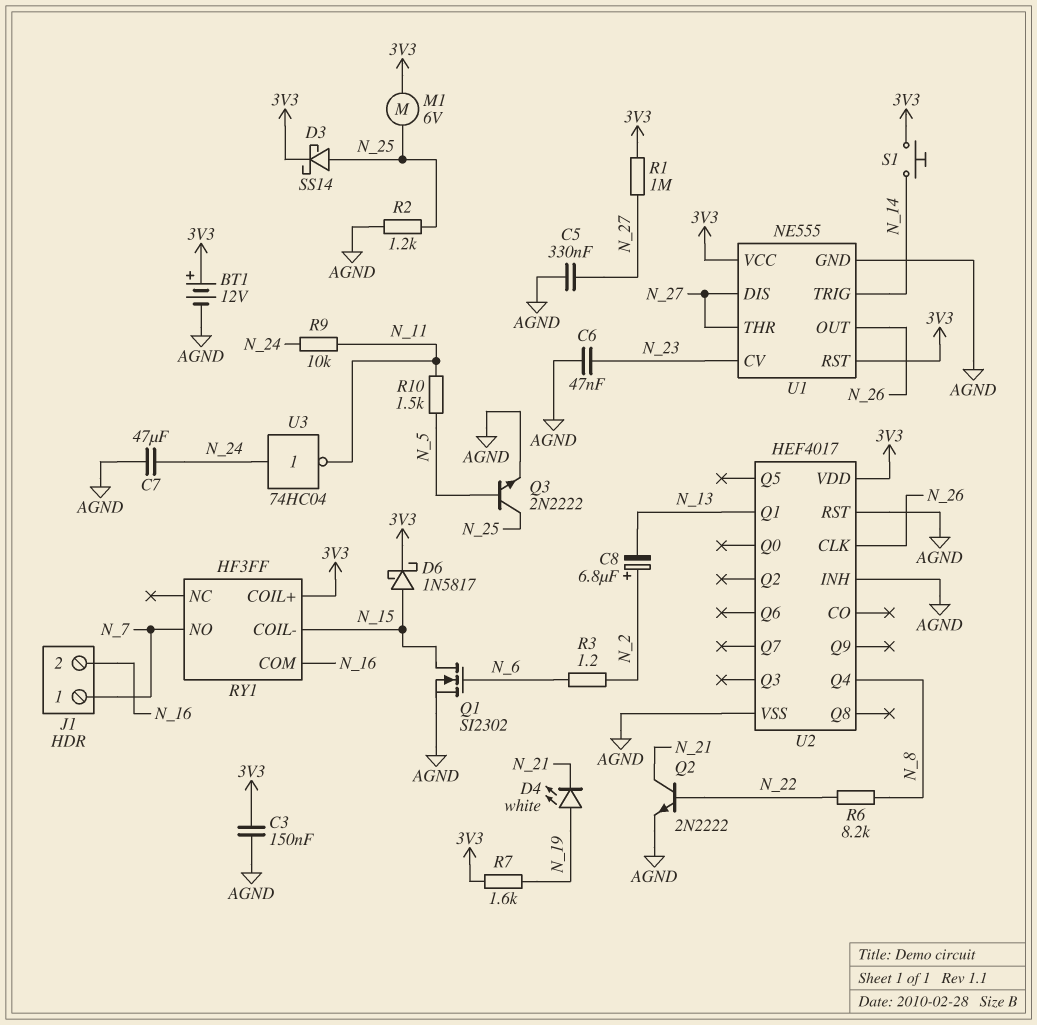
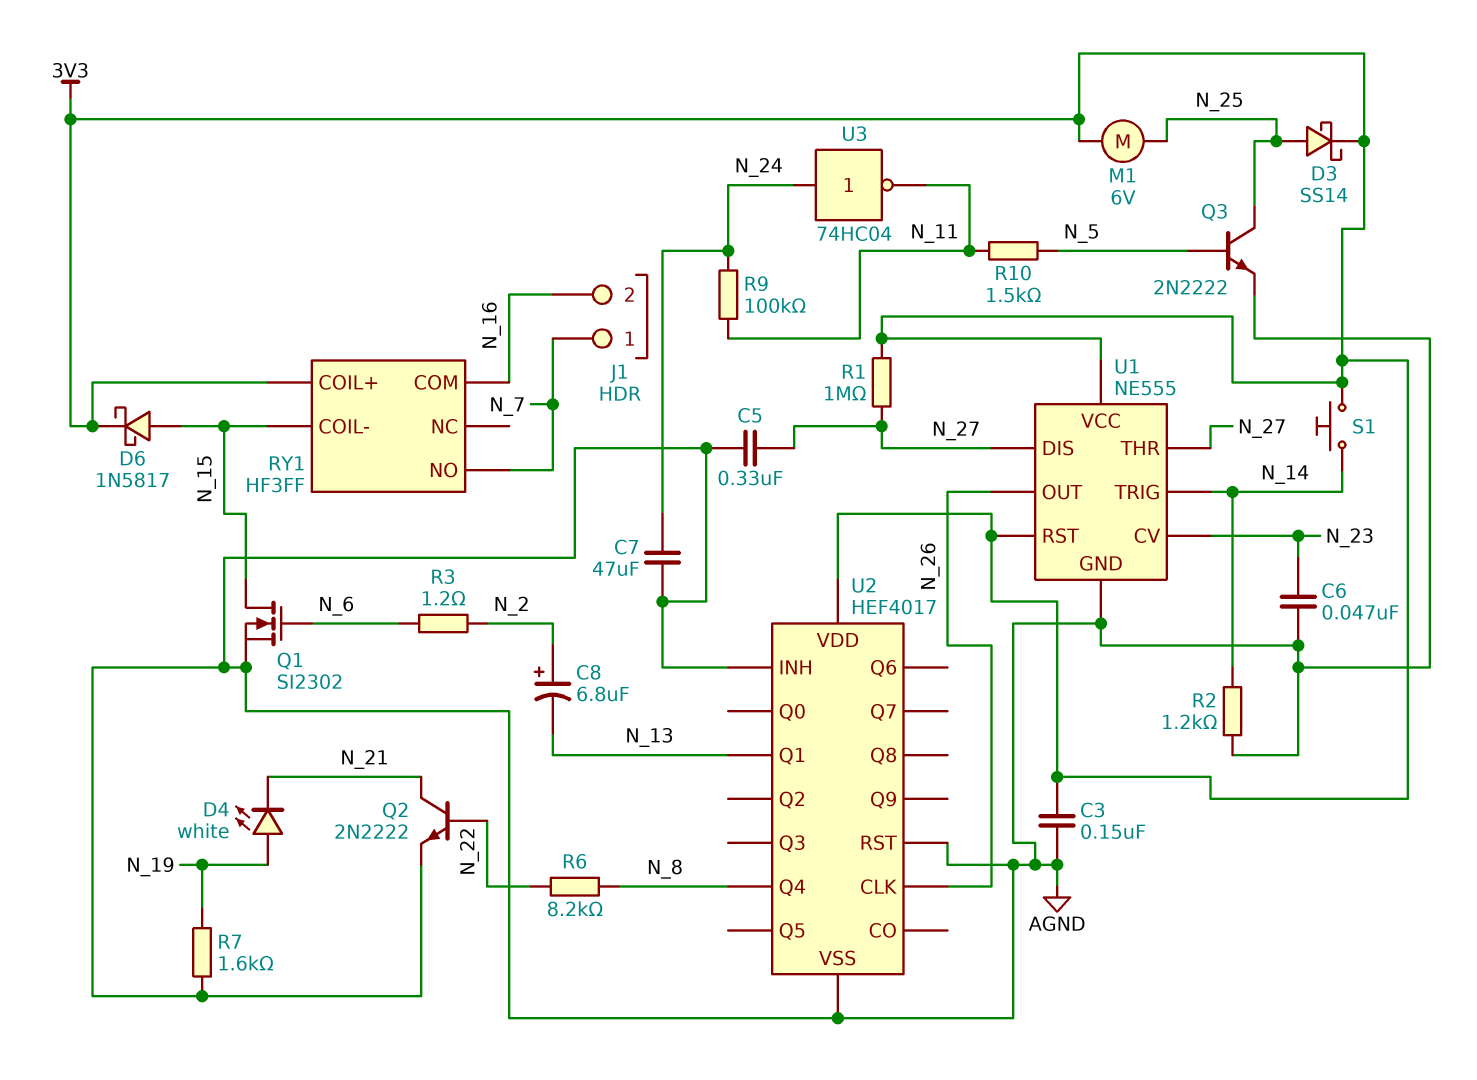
BT1: 12V (plus 3V3, minus AGND) -> none
R2: 1.2k (AGND, N_25) -> 1.2k (AGND, N_14)
R7: 1.6k (3V3, N_19) -> 1.6k (AGND, N_19)
R9: 10k (N_11, N_24) -> 100k (N_11, N_24)

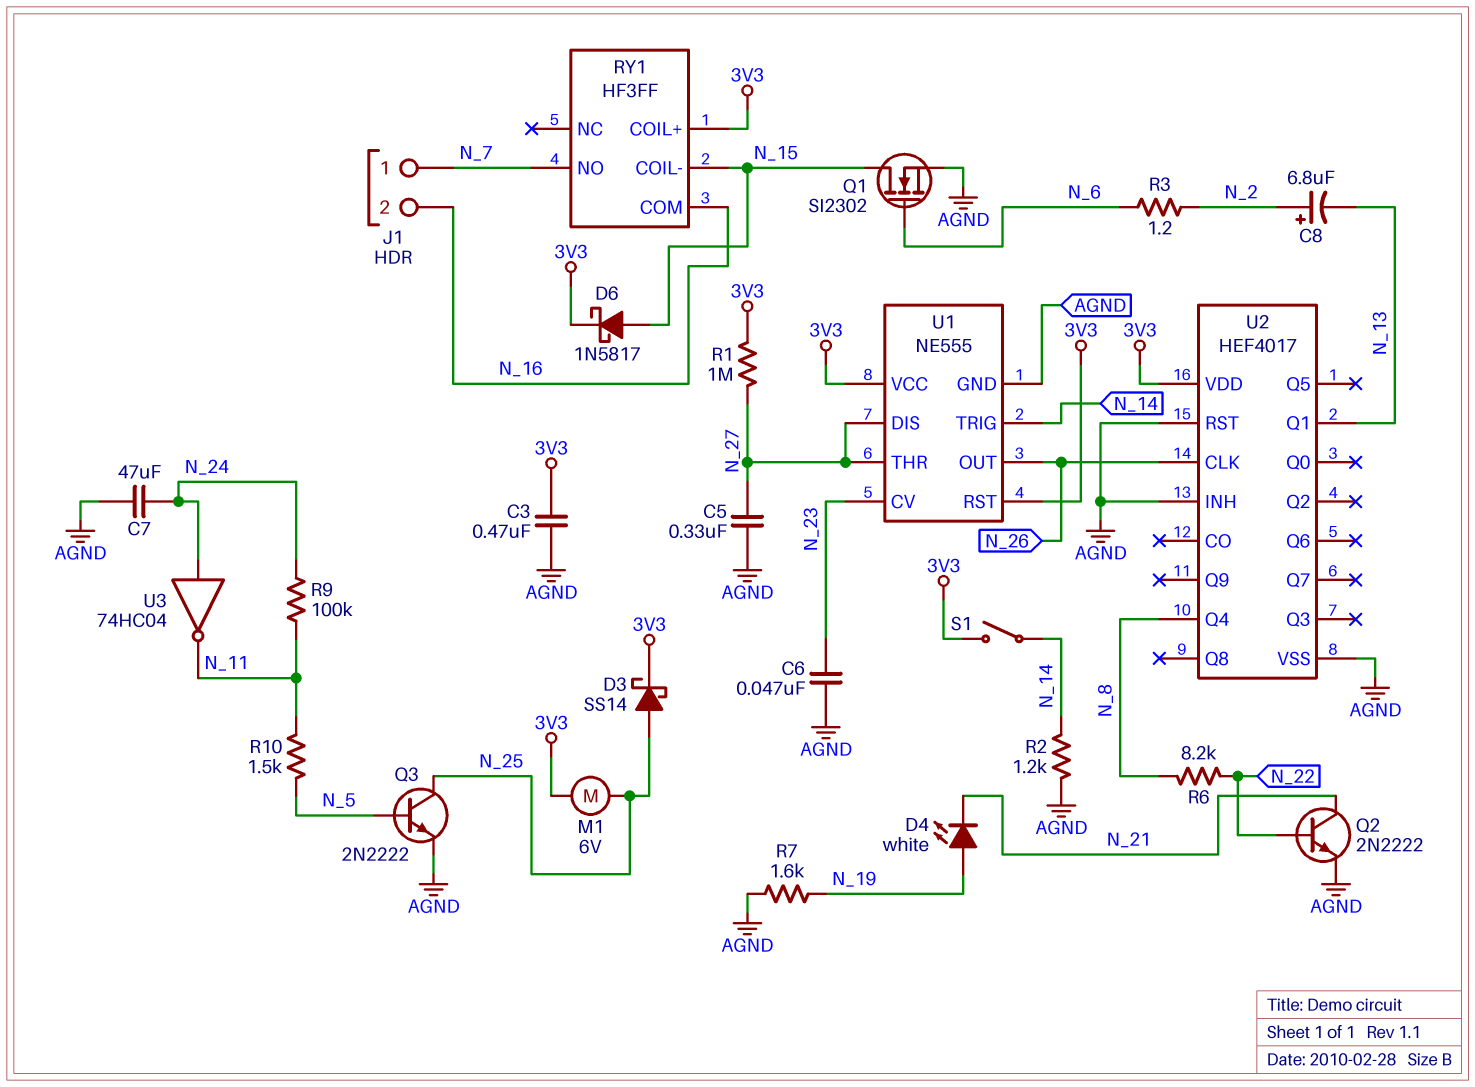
C3: 150nF (3V3, AGND) -> 470nF (3V3, AGND)
S1: button (3V3, N_14) -> switch (3V3, N_14)

